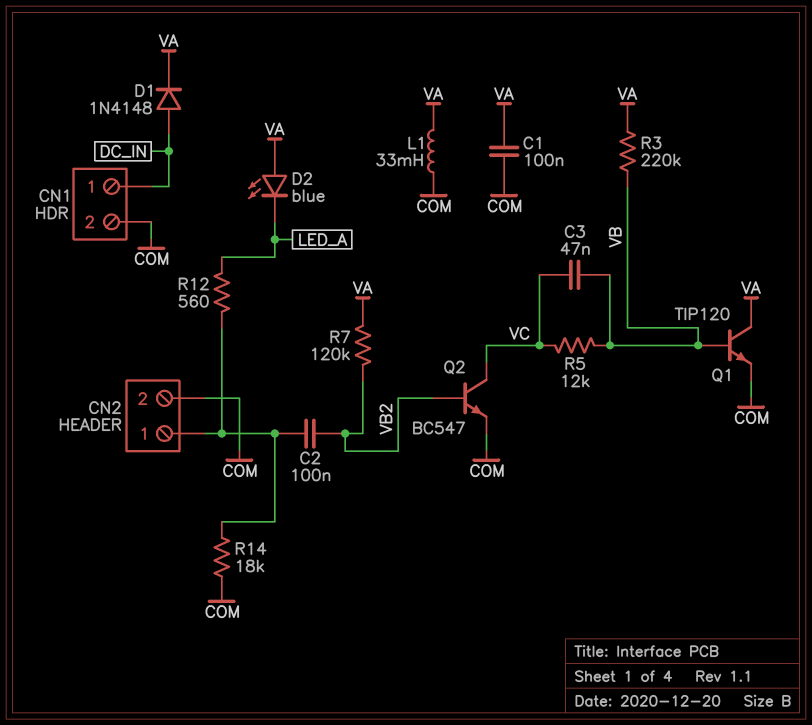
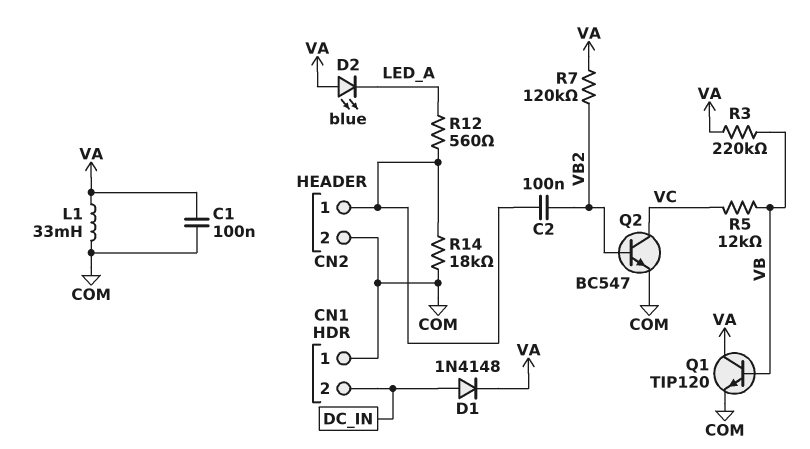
C3: 47nF (VB, VC) -> none
CN1 pin 1: DC_IN -> COM
CN1 pin 2: COM -> DC_IN

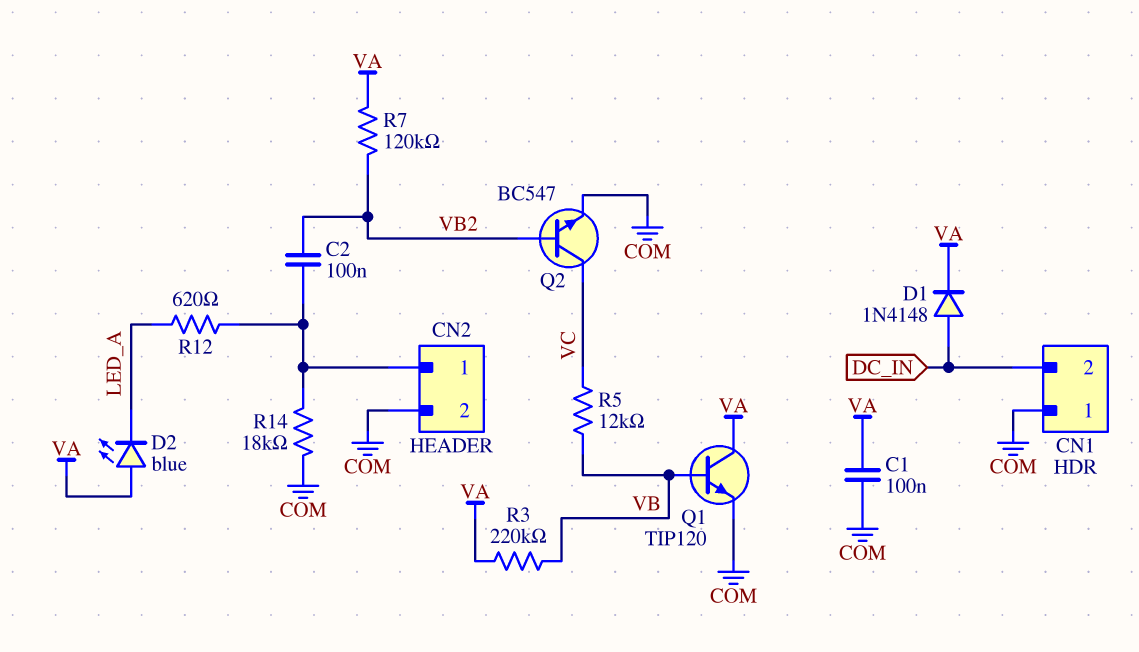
L1: 33mH (COM, VA) -> none
R12: 560 (CN2/1, LED_A) -> 620 (CN2/1, LED_A)

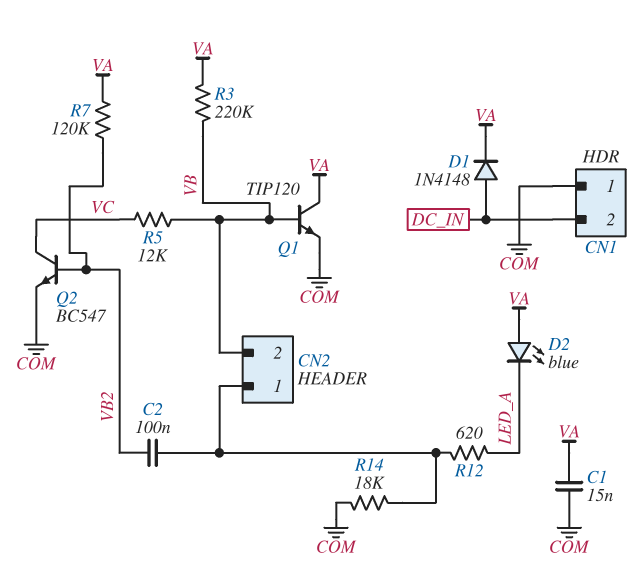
C1: 100nF (COM, VA) -> 15nF (COM, VA)
CN2 pin 2: COM -> VB

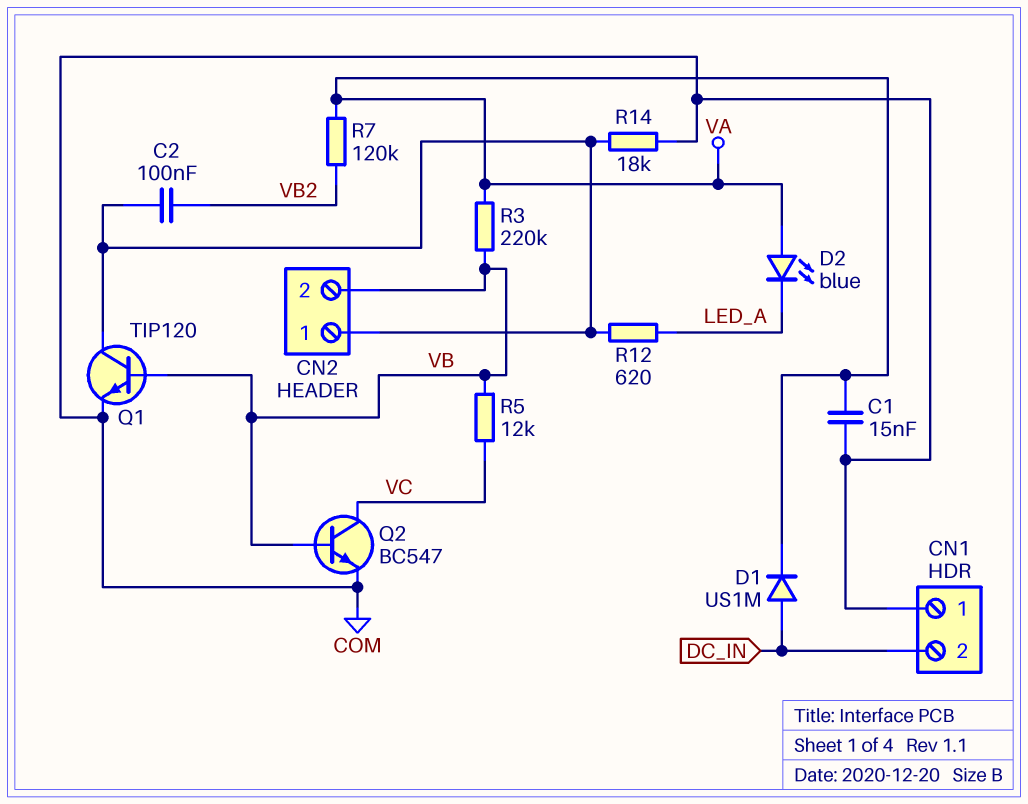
D1: diode 1N4148 (A DC_IN, K VA) -> diode US1M (A DC_IN, K VA)
Q1: NPN TIP120 (B VB, C VA, E COM) -> NPN TIP120 (B VB, C CN2/1, E COM)
Q2: NPN BC547 (B VB2, C VC, E COM) -> NPN BC547 (B VB, C VC, E COM)

